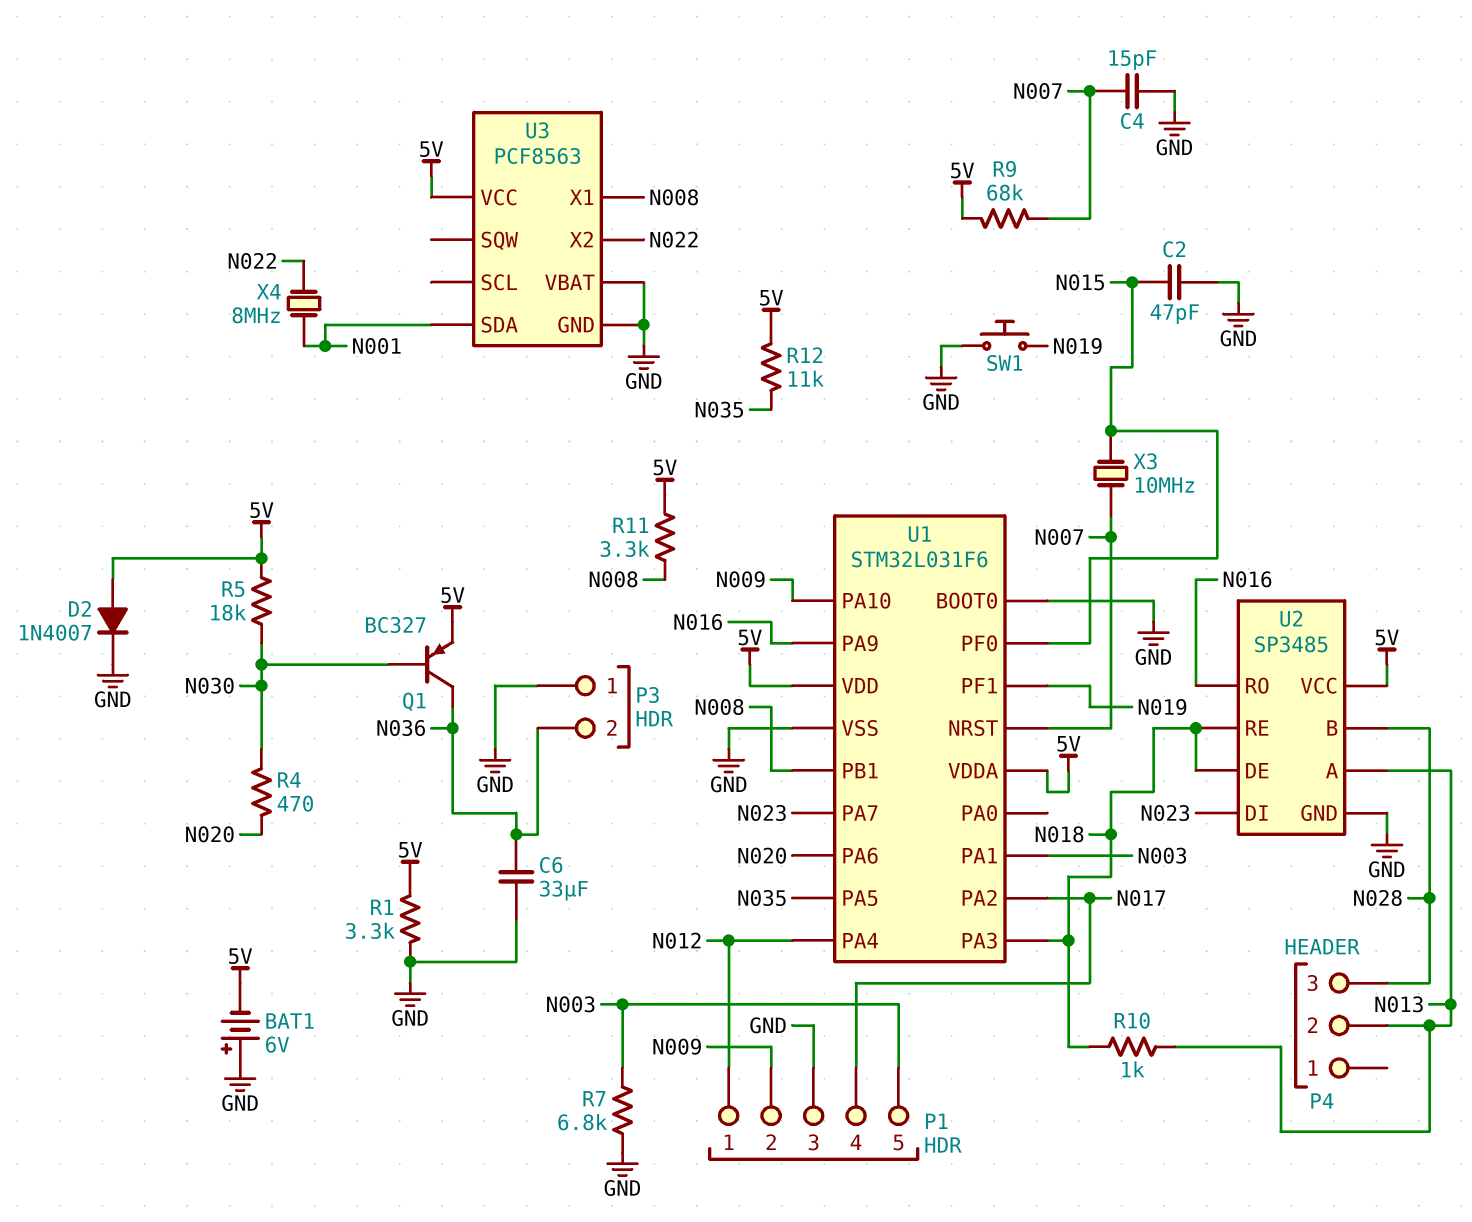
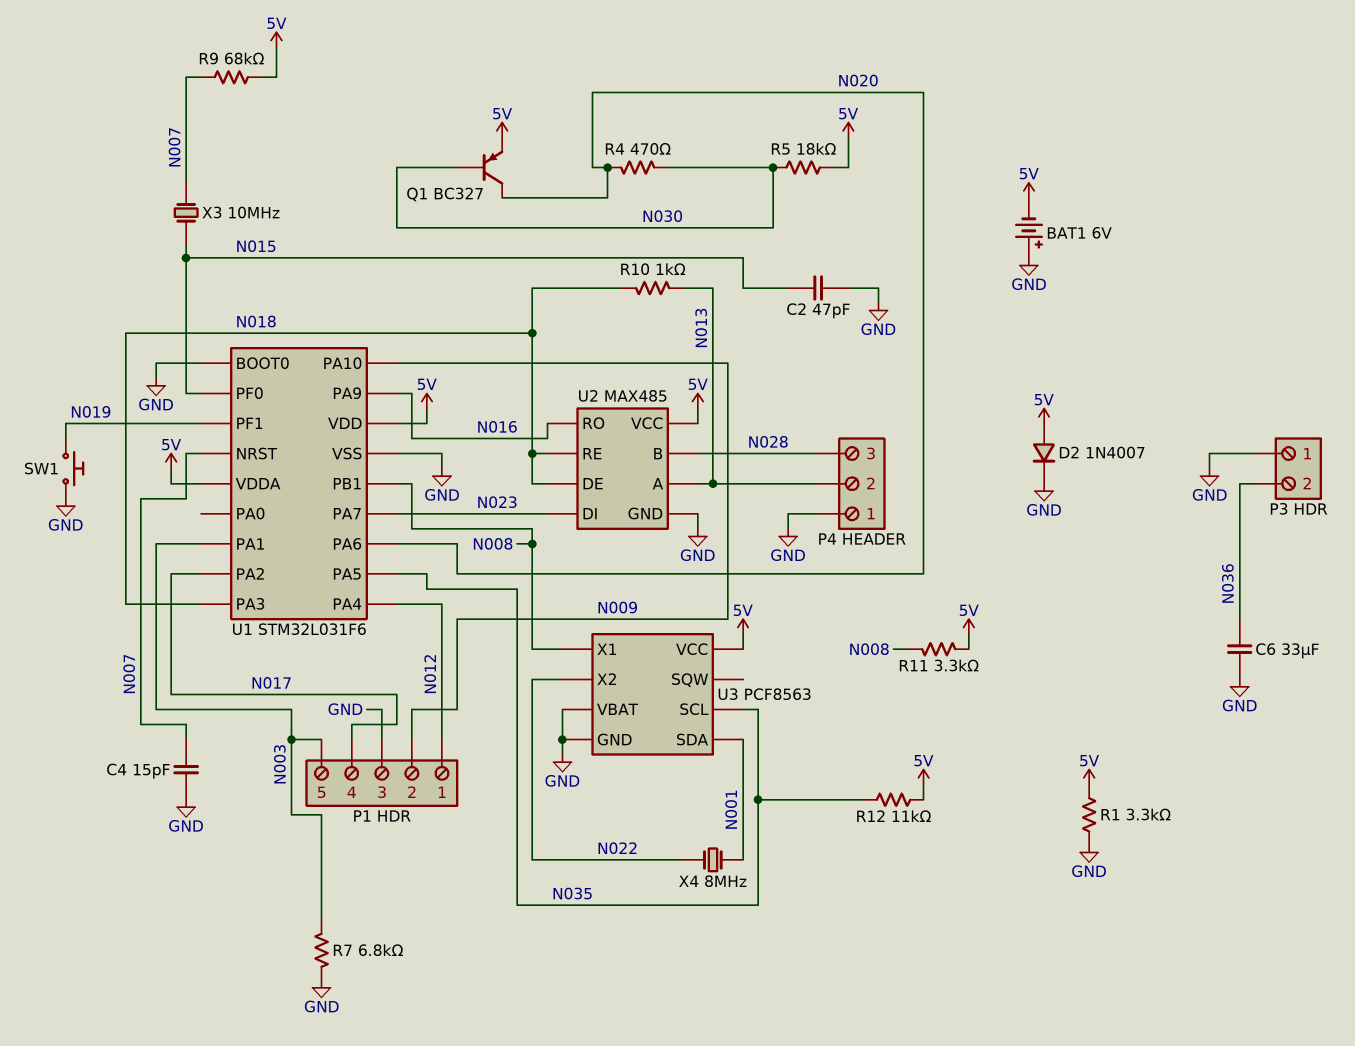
P4 pin 1: none -> GND
Q1: PNP BC327 (B N030, C N036, E 5V) -> PNP BC327 (B N030, C N020, E 5V)
U2: SP3485 -> MAX485
U3 pin SCL: none -> N035

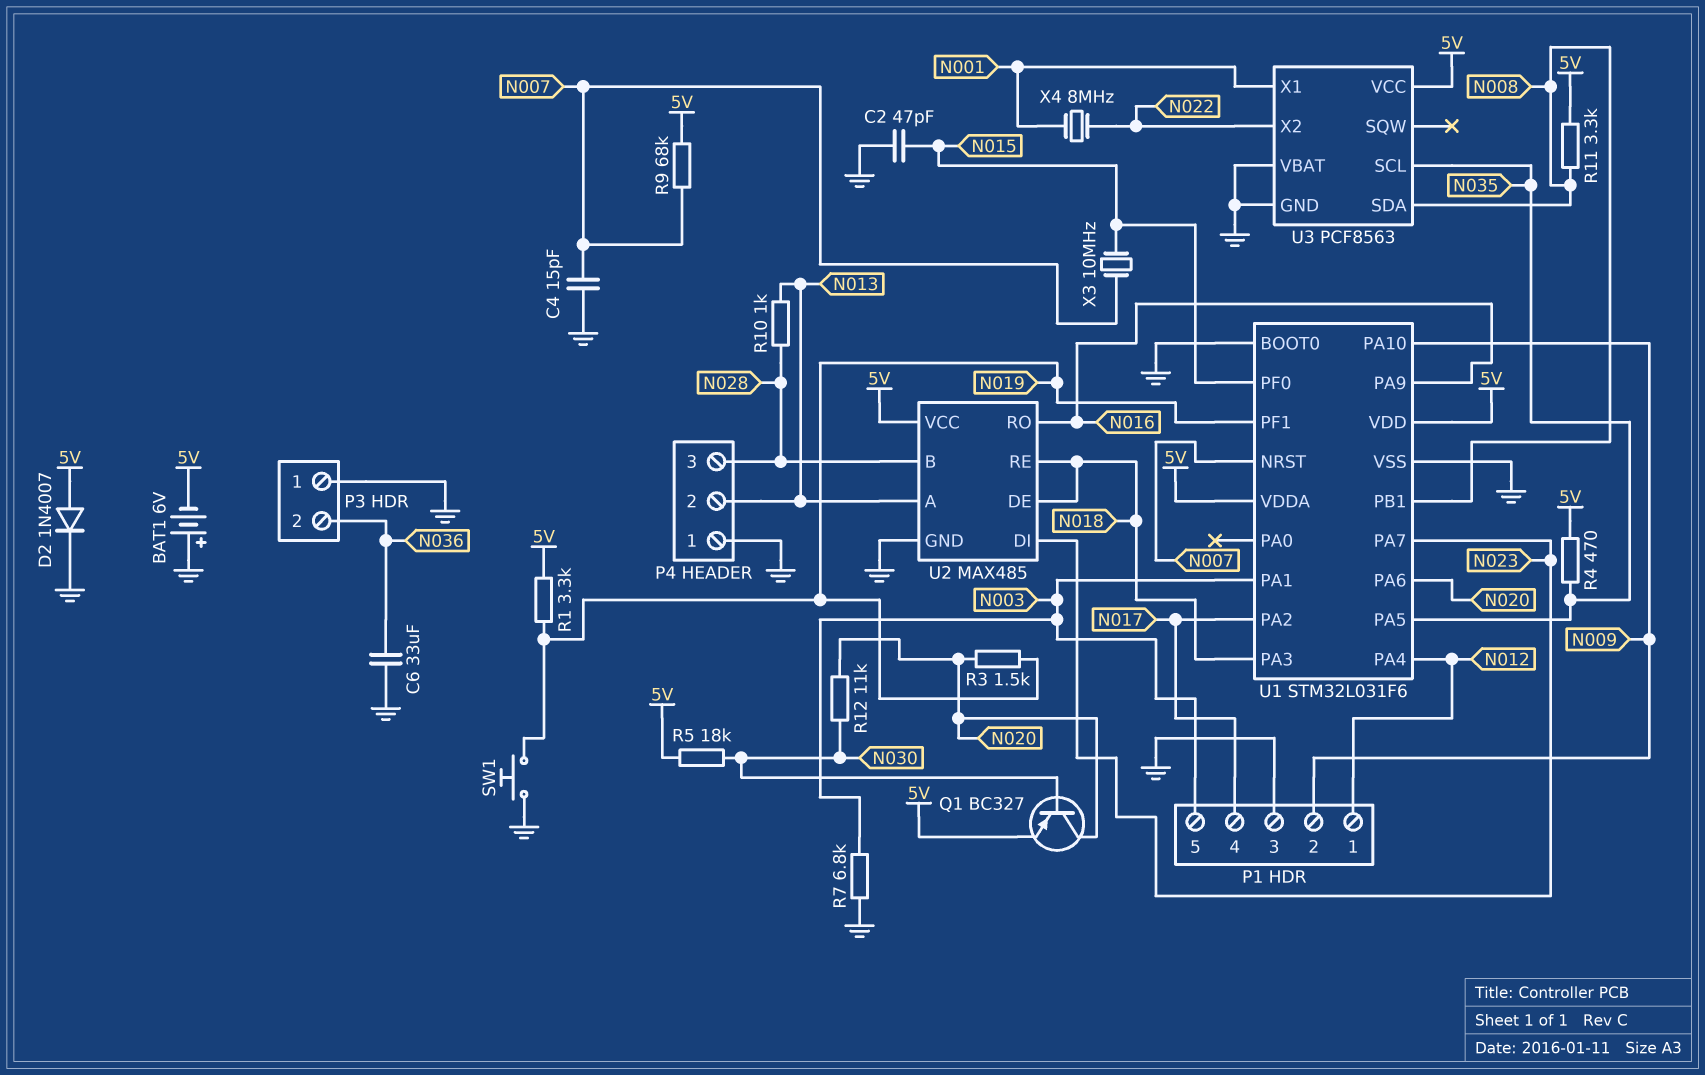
R1: 3.3k (5V, GND) -> 3.3k (5V, N019)
R3: none -> 1.5k (N019, N020)
R4: 470 (N020, N030) -> 470 (5V, N035)
R10: 1k (N013, N018) -> 1k (N013, N028)
R12: 11k (5V, N035) -> 11k (N020, N030)
U3 pin SDA: N001 -> N008
U3 pin X1: N008 -> N001

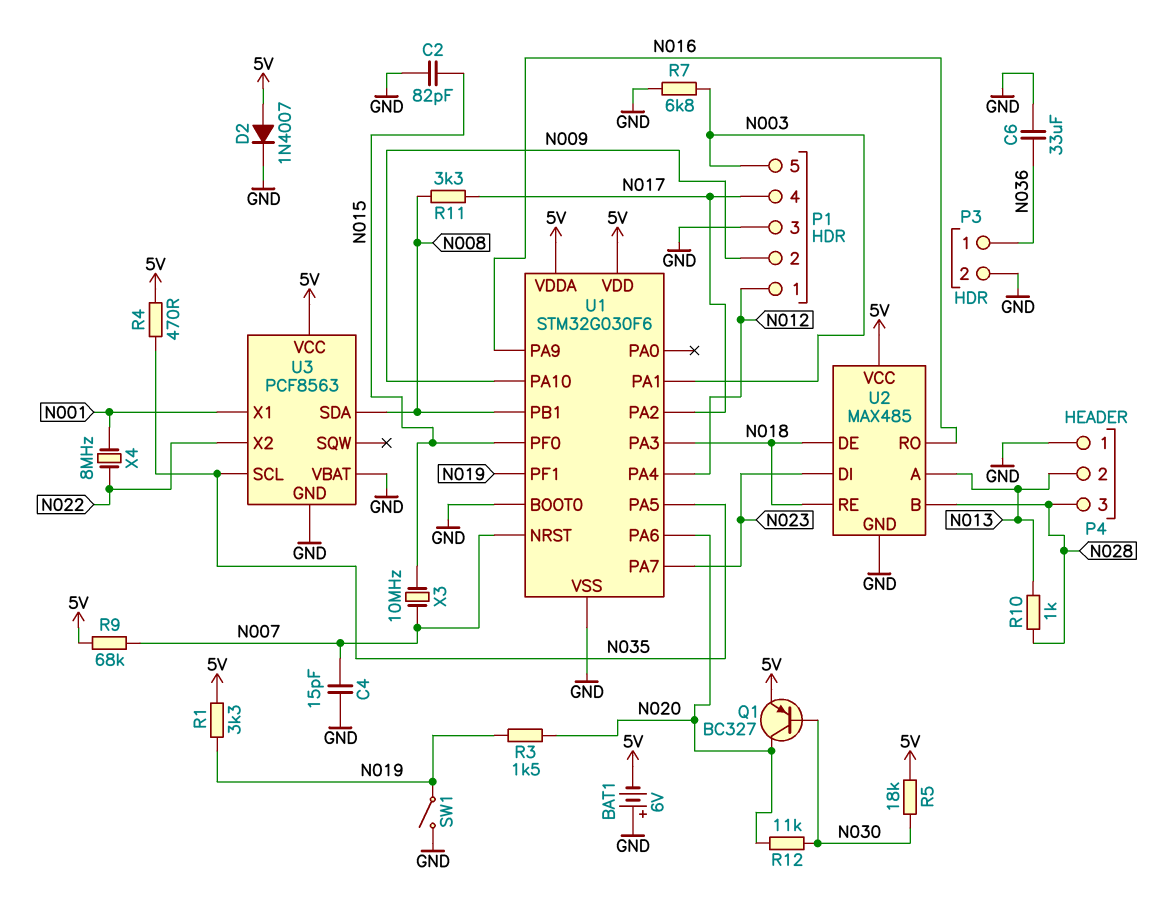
C2: 47pF (GND, N015) -> 82pF (GND, N015)
P3 pin 1: GND -> N036
P3 pin 2: N036 -> GND
R11: 3.3k (5V, N008) -> 3.3k (N008, N017)
SW1: button (GND, N019) -> switch (GND, N019)
U1: STM32L031F6 -> STM32G030F6

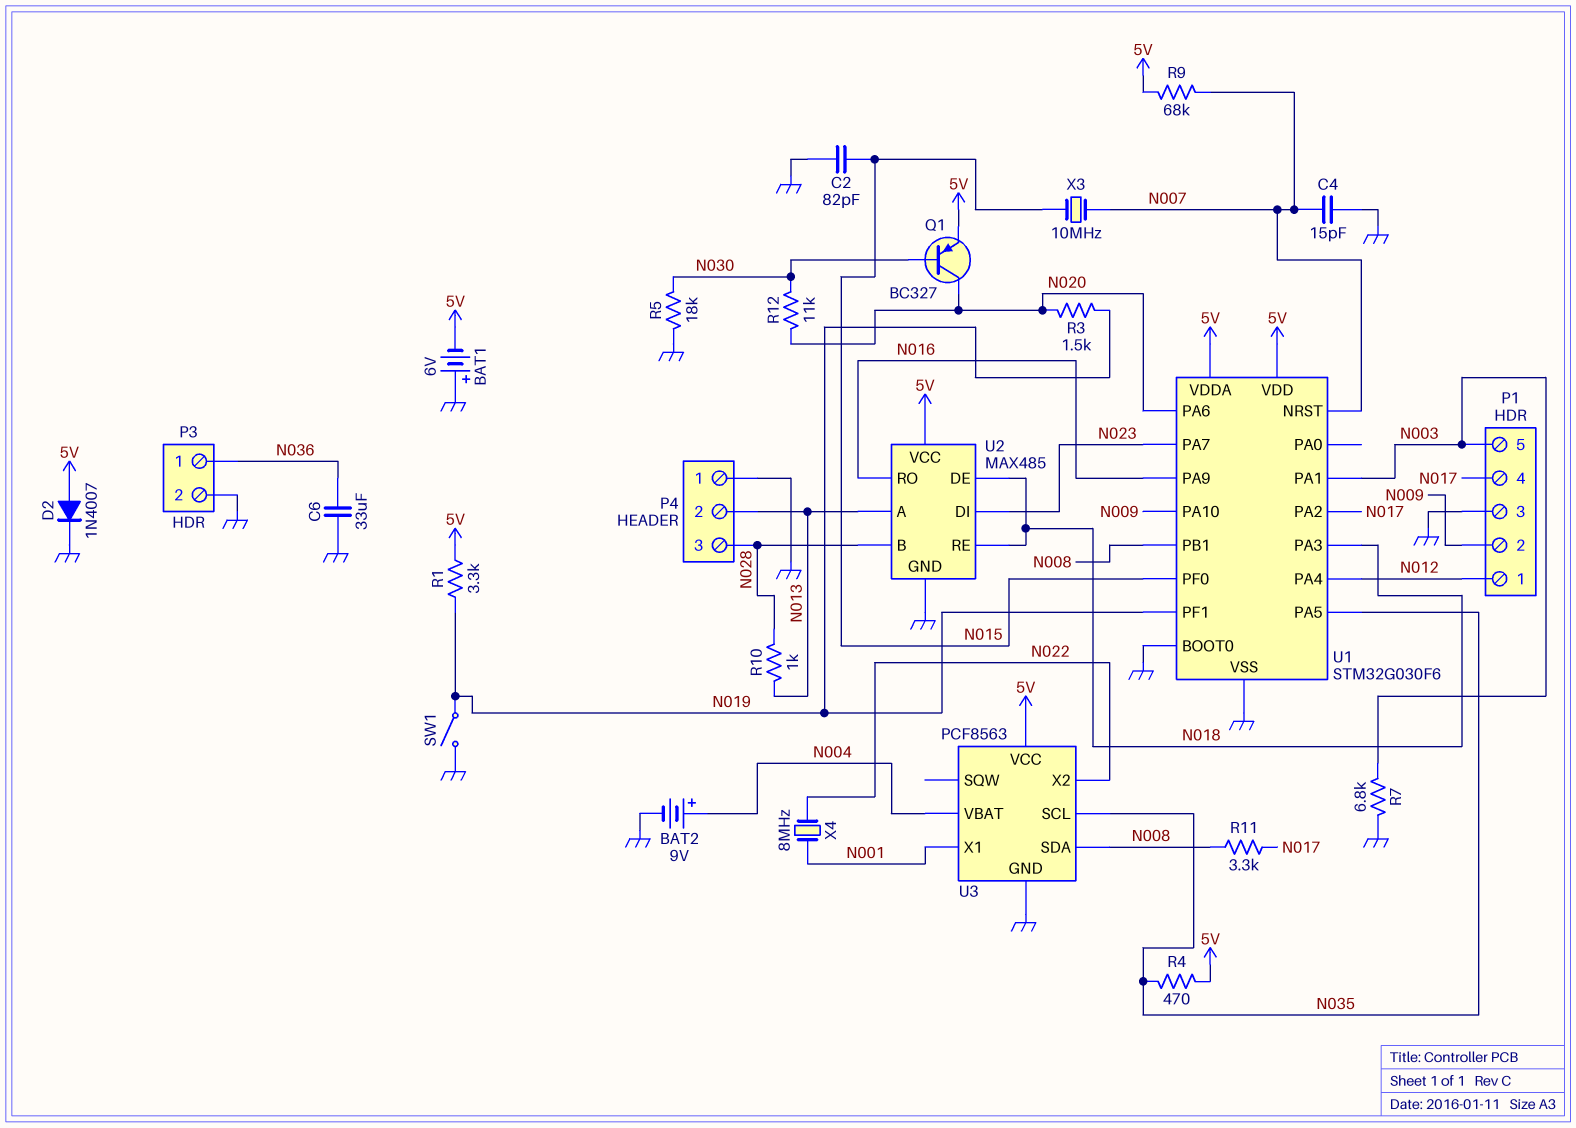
BAT2: none -> 9V (plus N004, minus GND)
R5: 18k (5V, N030) -> 18k (GND, N030)
U3 pin VBAT: GND -> N004

